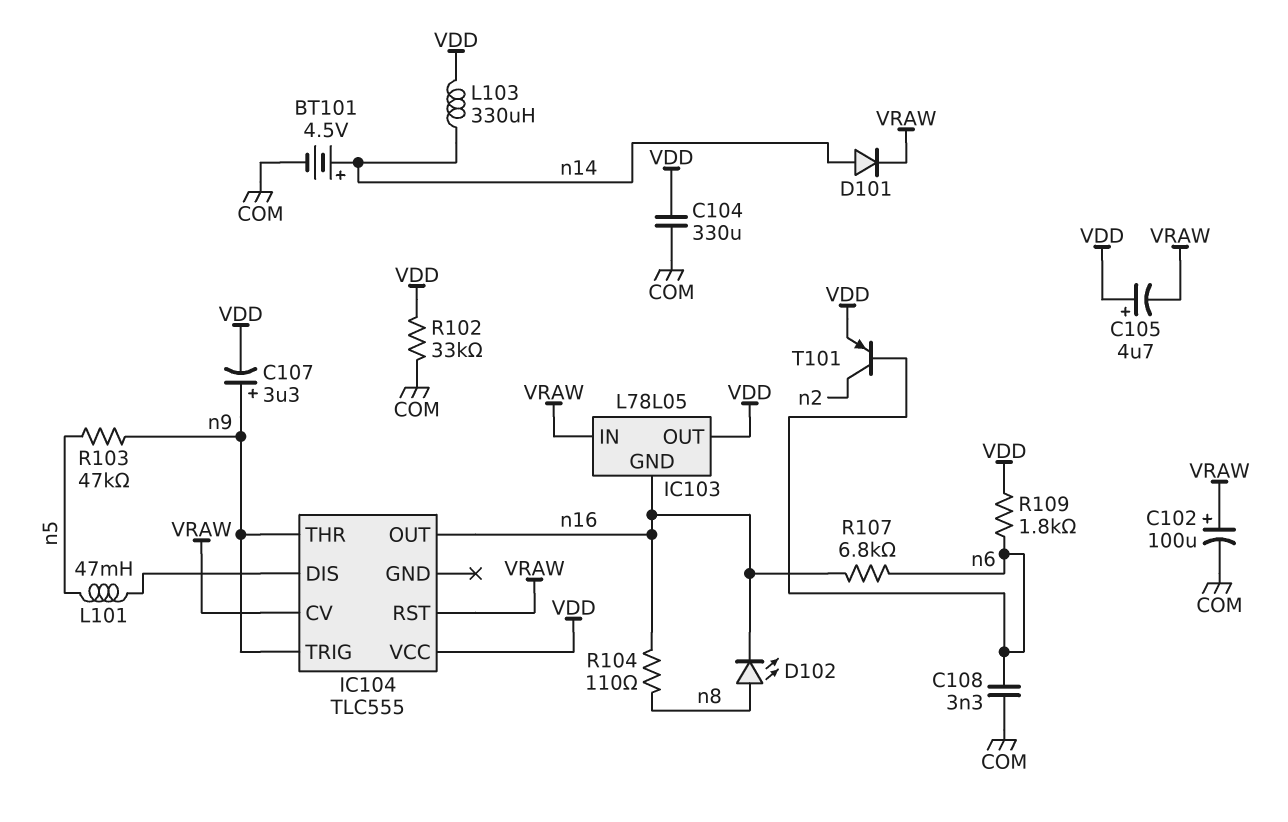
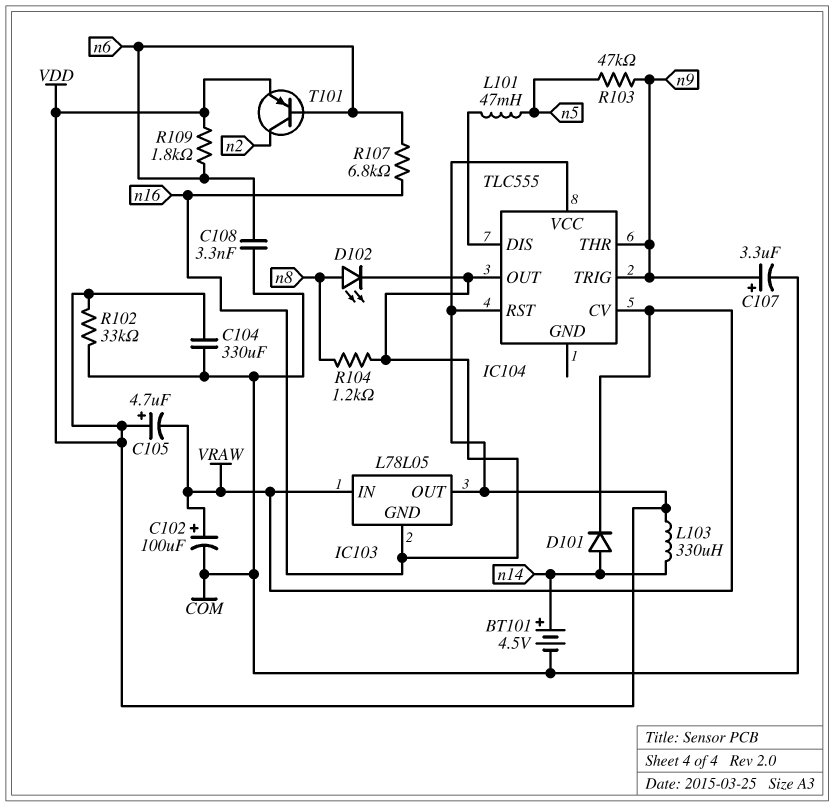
C107: 3.3uF (plus n9, minus VDD) -> 3.3uF (plus n9, minus COM)
IC104 pin RST: VRAW -> VDD
R104: 110 (n8, n16) -> 1.2k (n8, n16)

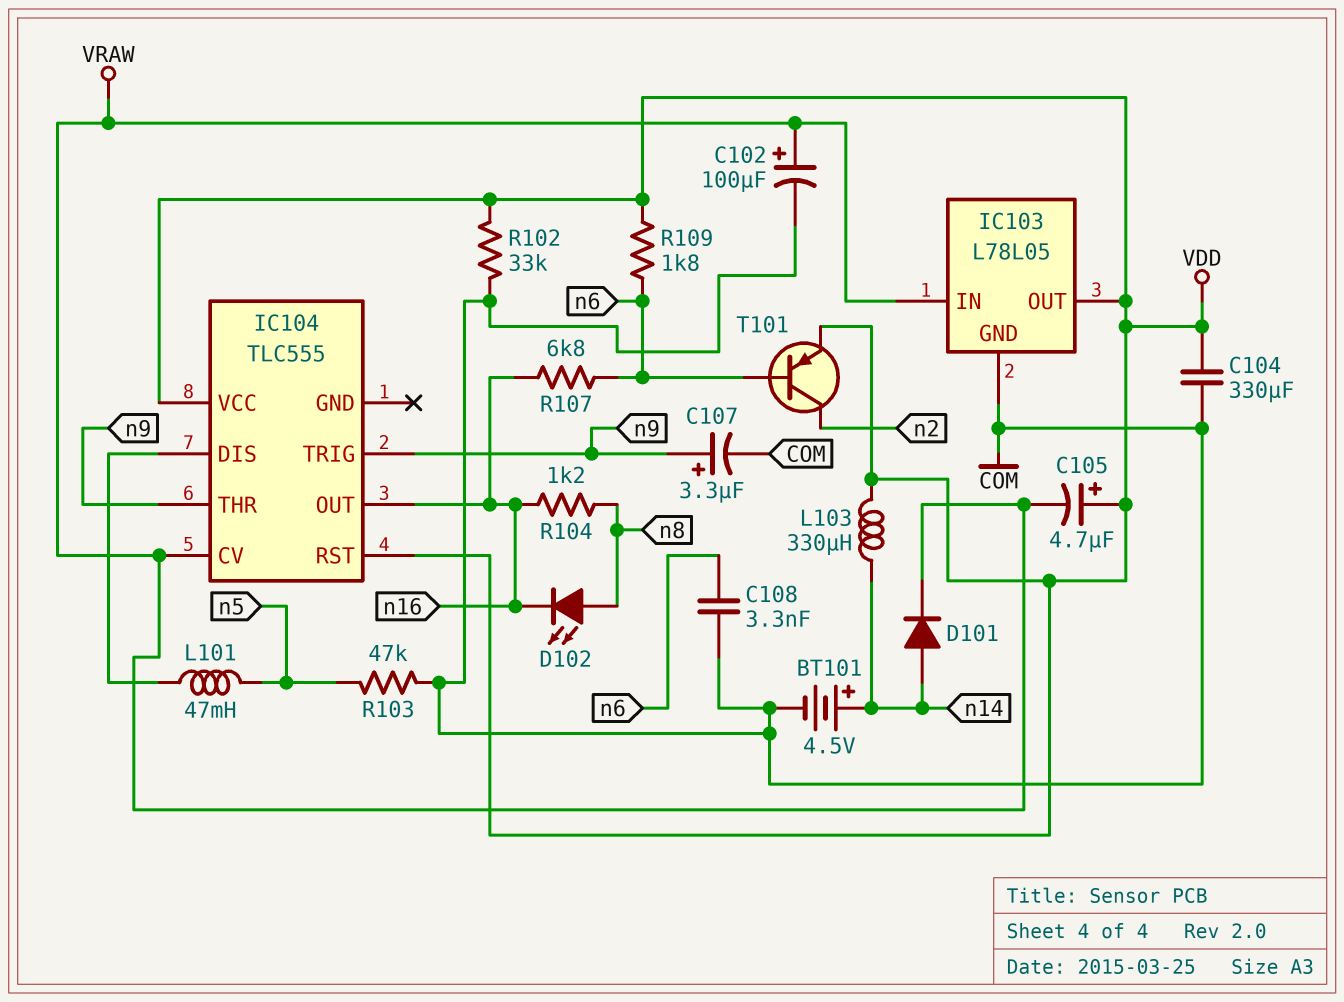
IC103 pin GND: n16 -> COM
R103: 47k (n5, n9) -> 47k (COM, n5)

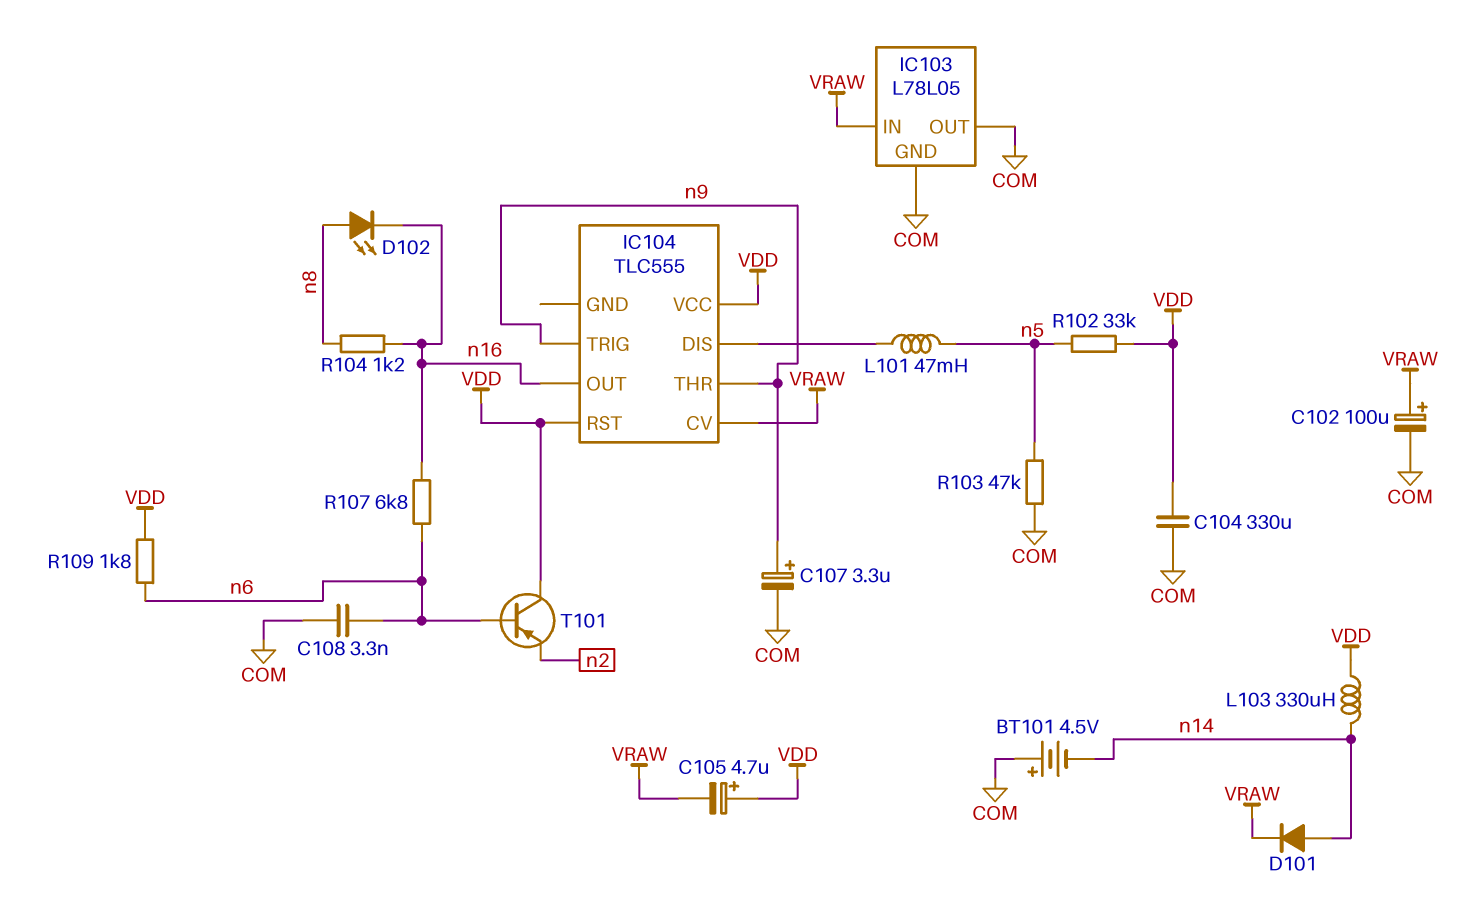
BT101: 4.5V (plus n14, minus COM) -> 4.5V (plus COM, minus n14)
IC103 pin OUT: VDD -> COM
R102: 33k (COM, VDD) -> 33k (VDD, n5)
T101: PNP (B n6, C n2, E VDD) -> PNP (B n6, C VDD, E n2)

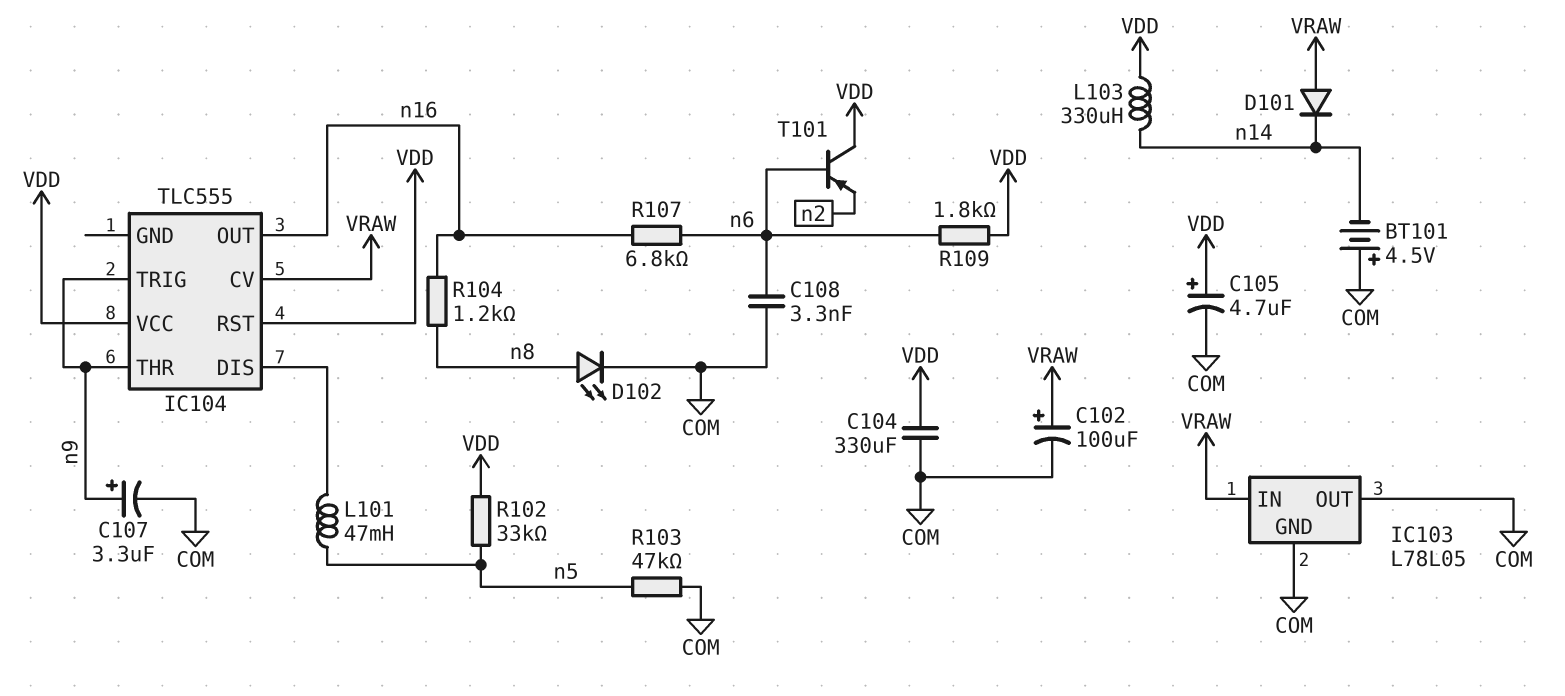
C105: 4.7uF (plus VDD, minus VRAW) -> 4.7uF (plus VDD, minus COM)
D101: diode (A n14, K VRAW) -> diode (A VRAW, K n14)
D102: LED (A n8, K n16) -> LED (A n8, K COM)

